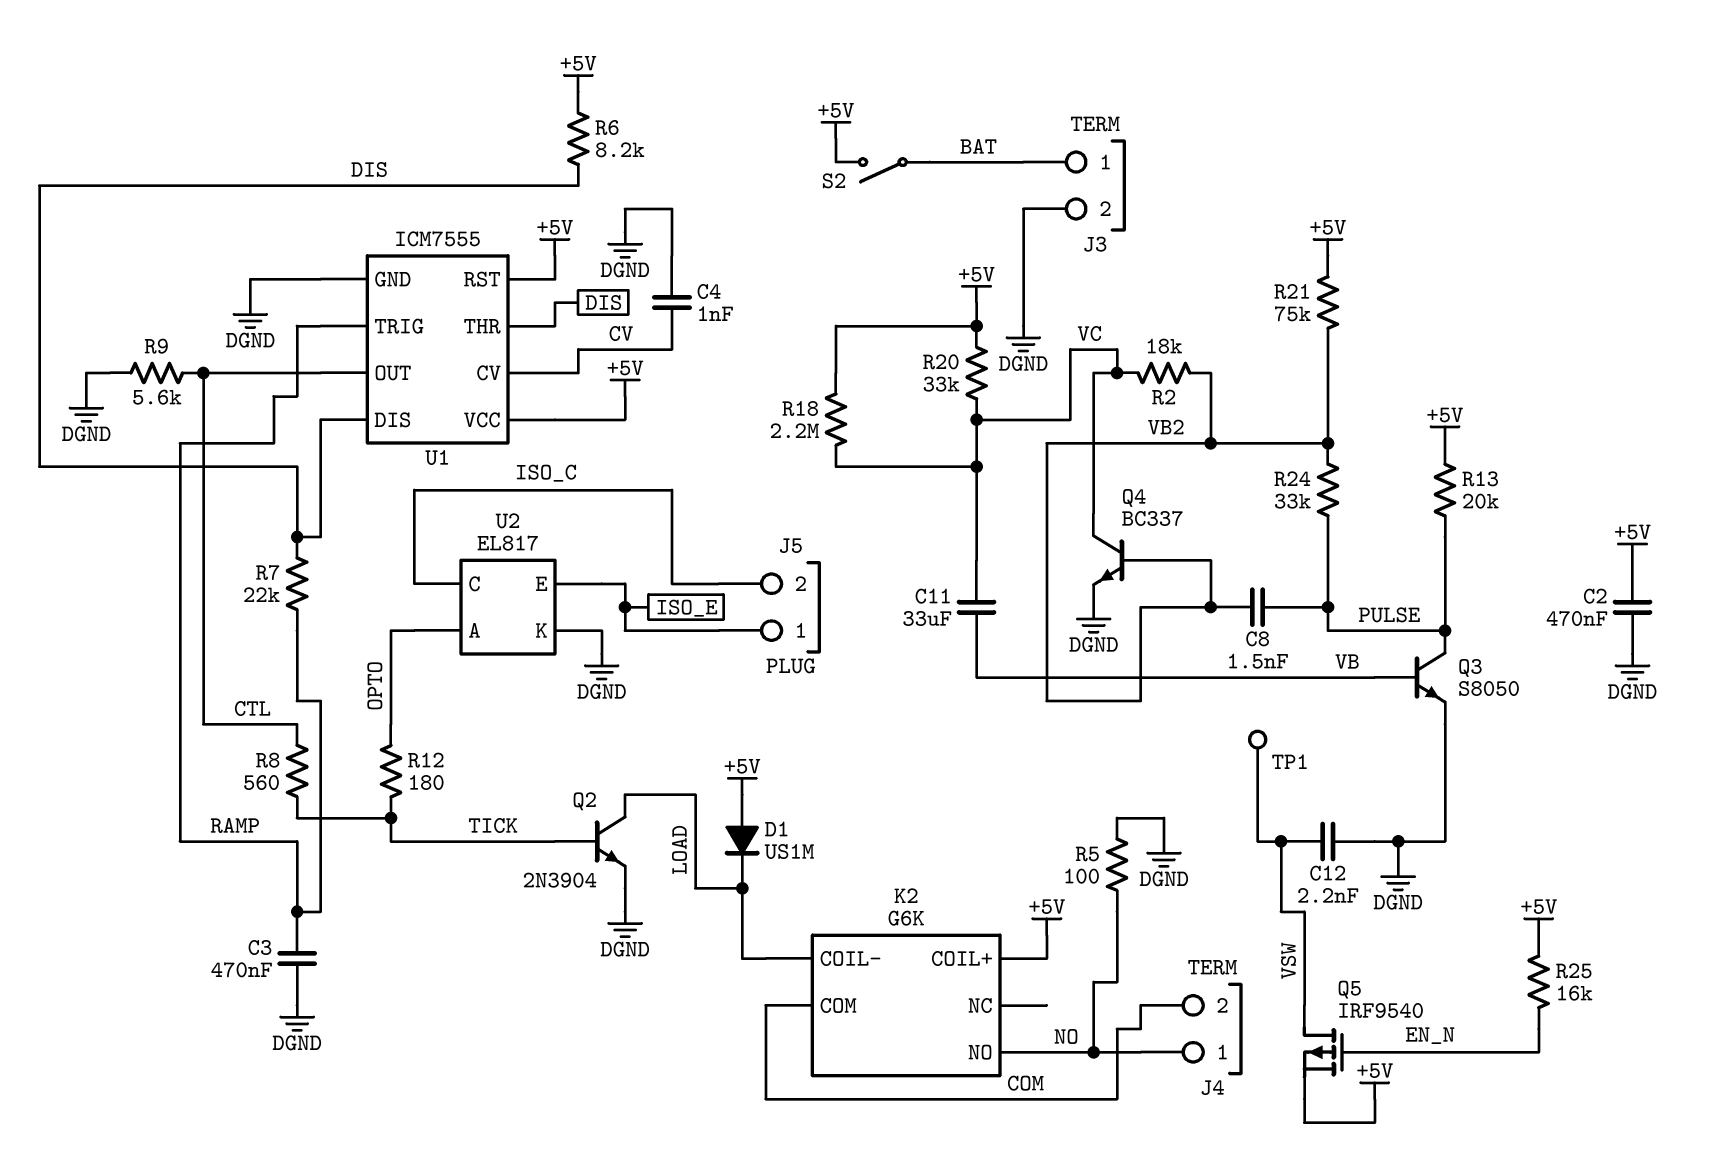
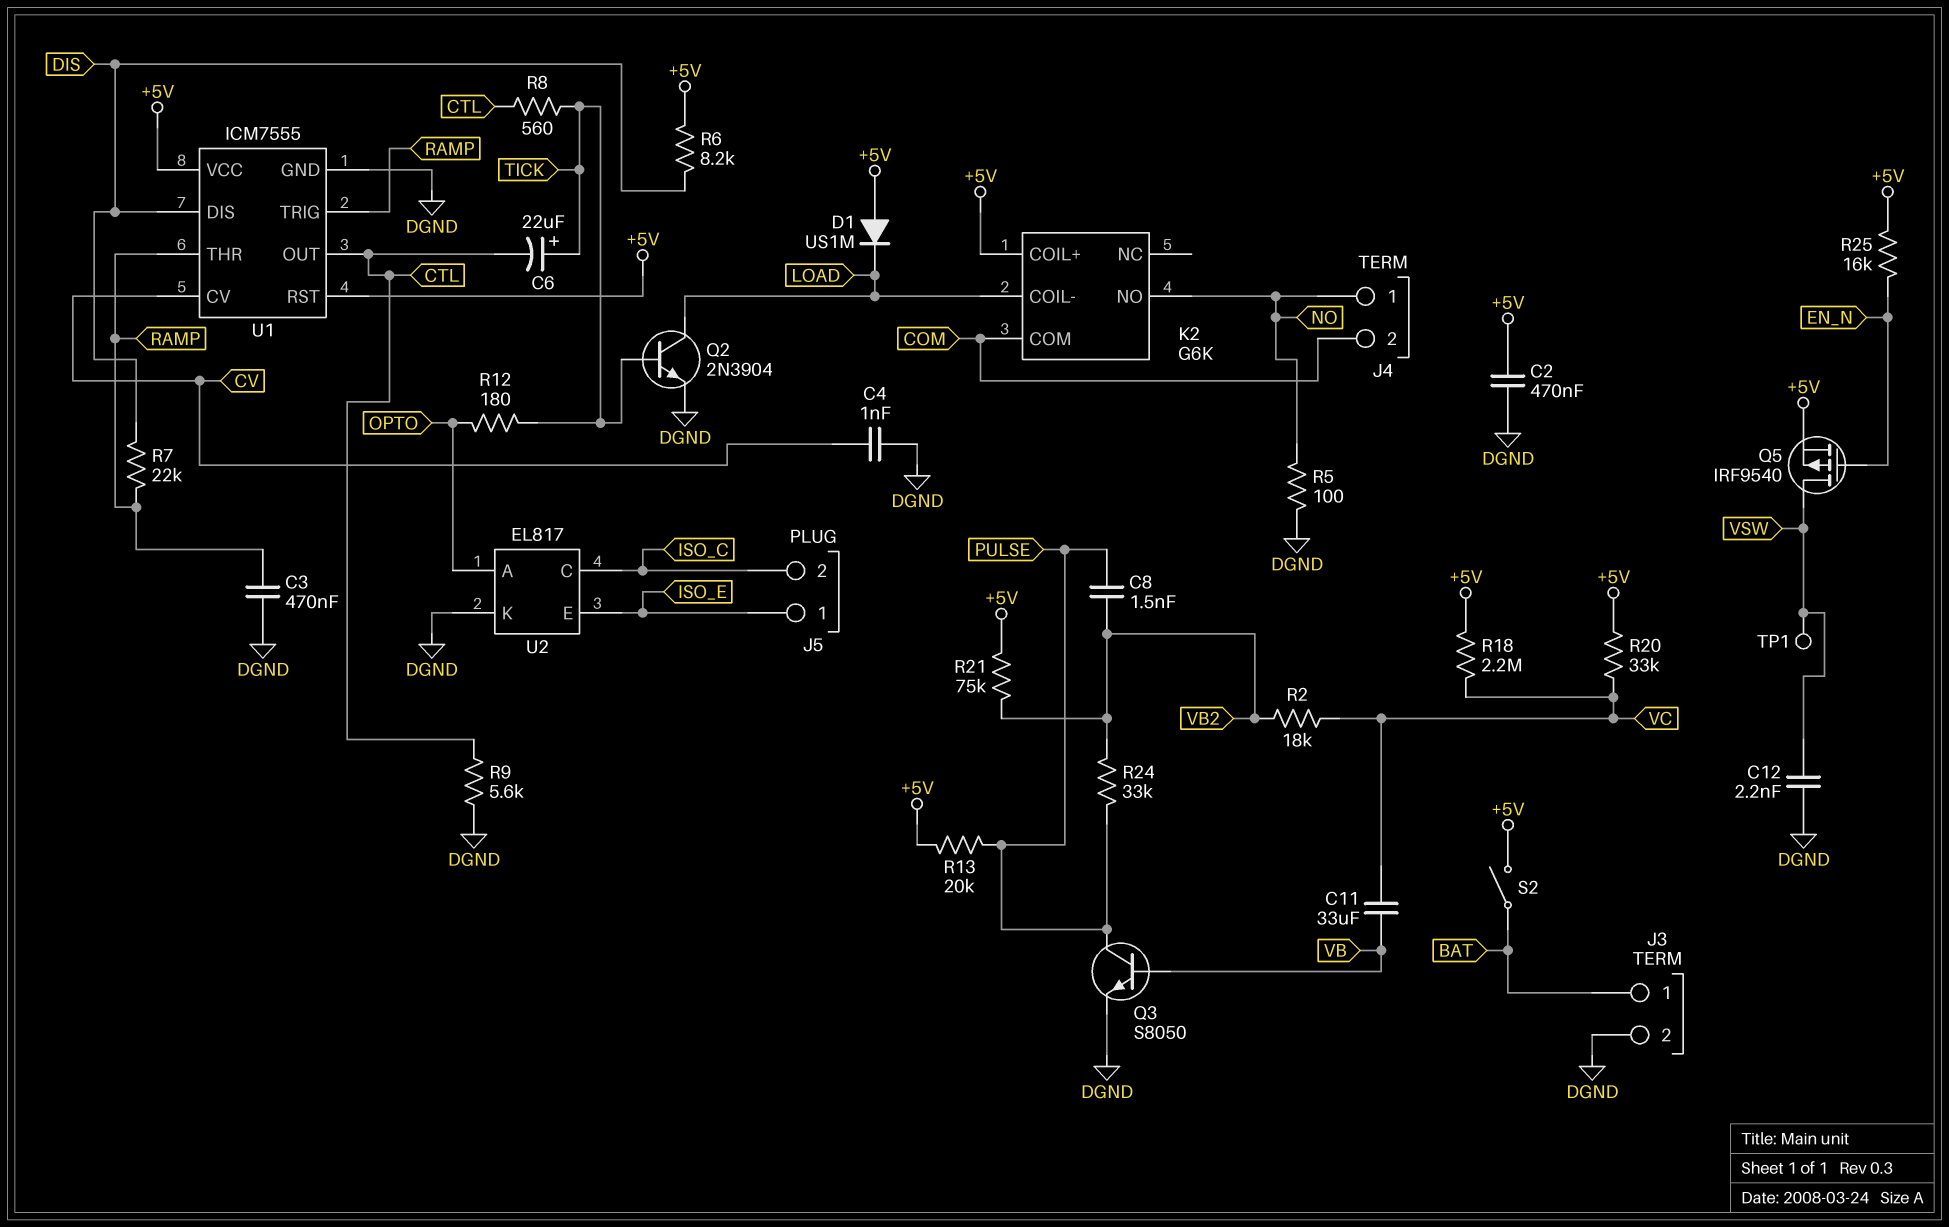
C6: none -> 22uF (plus TICK, minus CTL)
Q4: NPN BC337 (B VB2, C VC, E DGND) -> none
U1 pin THR: DIS -> RAMP

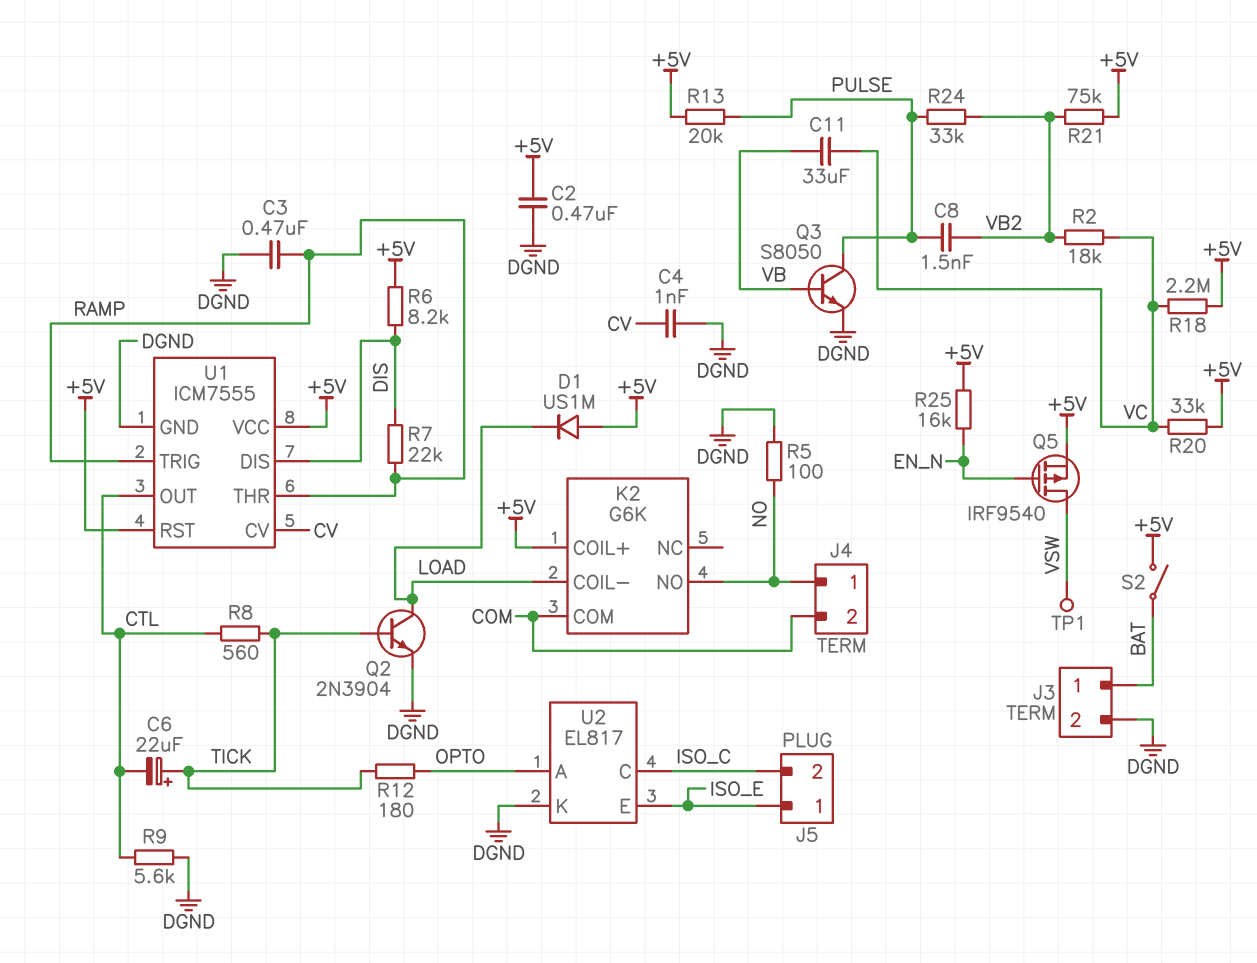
C12: 2.2nF (DGND, VSW) -> none

